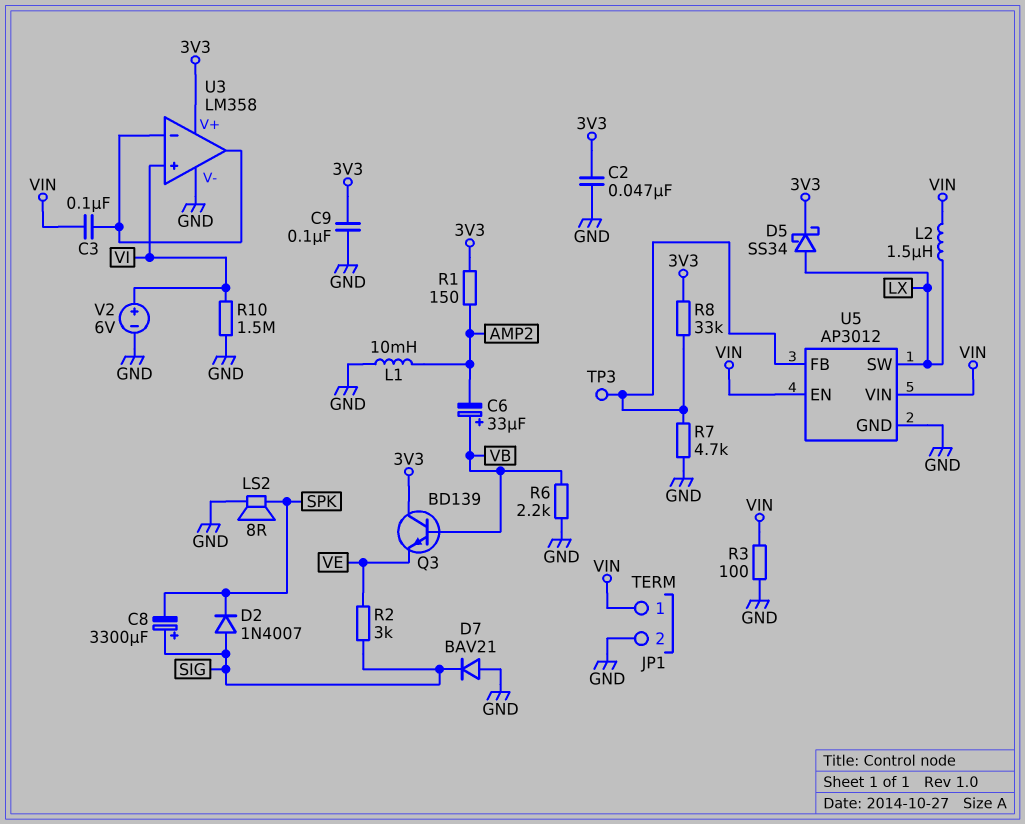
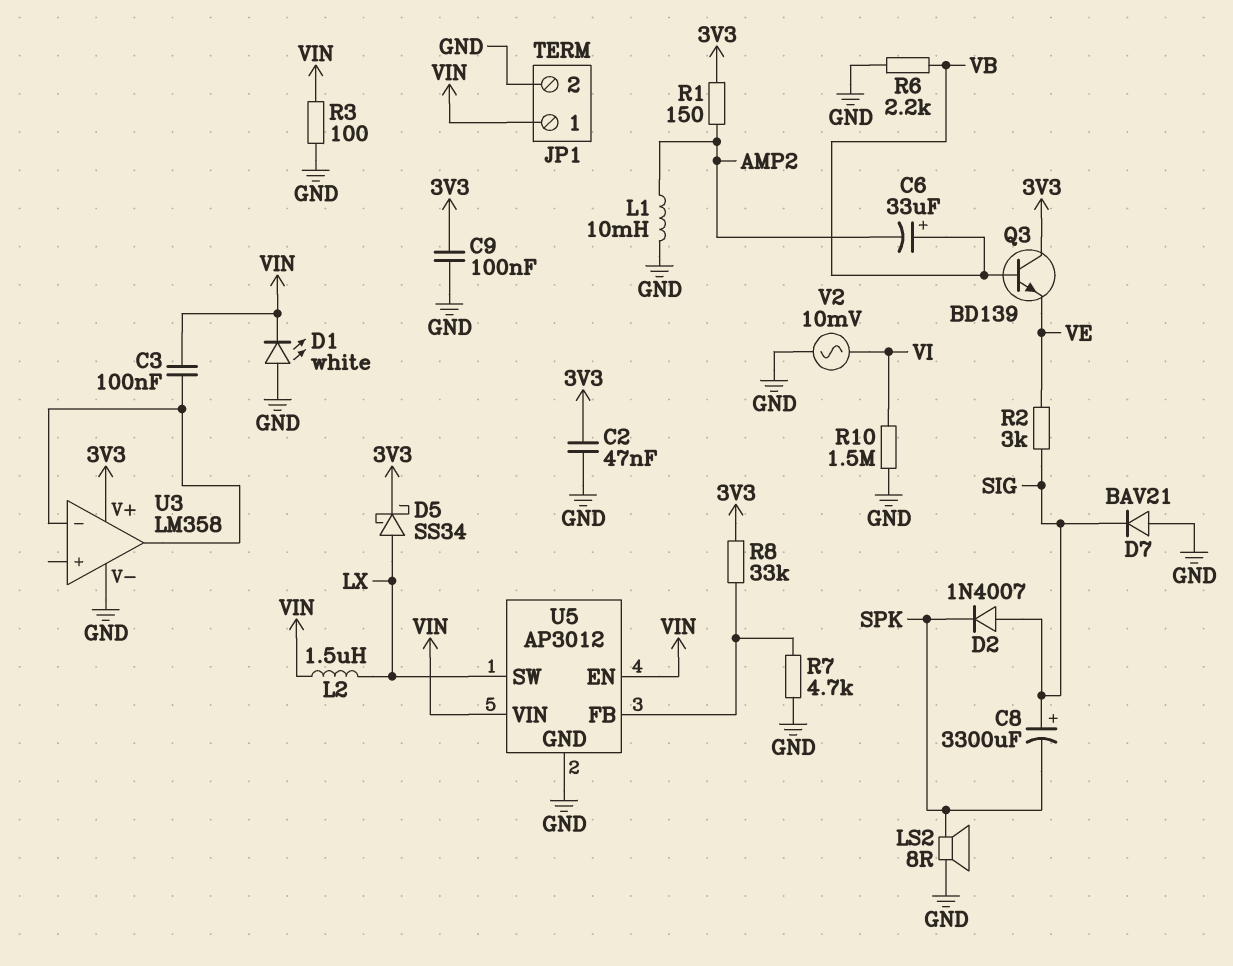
D1: none -> LED white (A GND, K VIN)
TP3: test point (U5/FB) -> none
U3 pin in+: VI -> none
V2: 6V (plus VI, minus GND) -> AC 10mV (GND, VI)

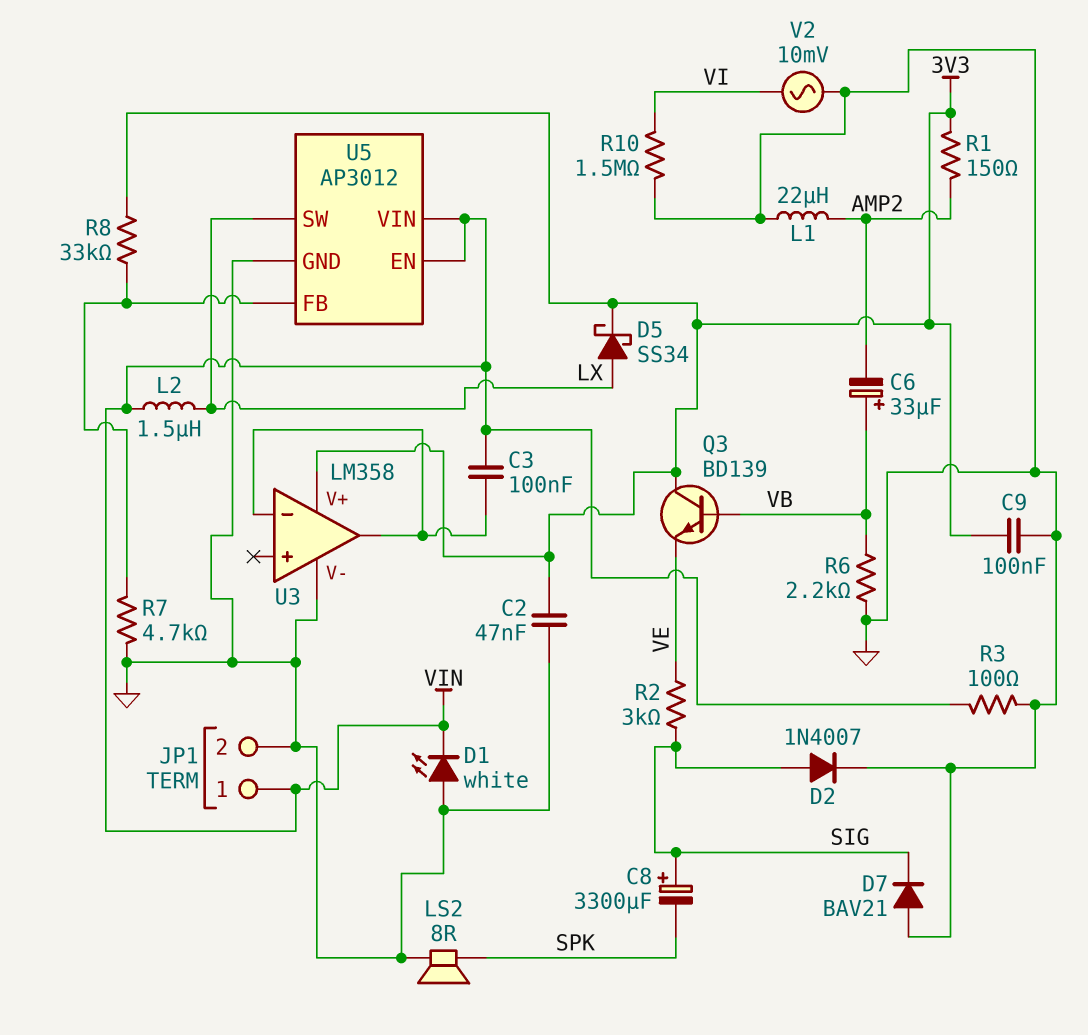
D2: diode 1N4007 (A SIG, K SPK) -> diode 1N4007 (A SIG, K GND)
L1: 10mH (AMP2, GND) -> 22uH (AMP2, GND)

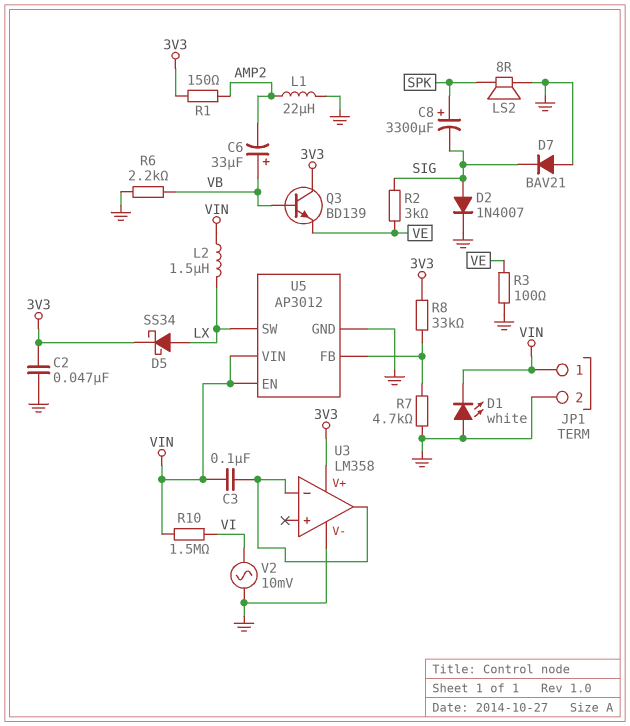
C8: 3300uF (plus SIG, minus SPK) -> 3300uF (plus SPK, minus SIG)
C9: 100nF (3V3, GND) -> none
R3: 100 (GND, VIN) -> 100 (GND, VE)
R10: 1.5M (GND, VI) -> 1.5M (VI, VIN)

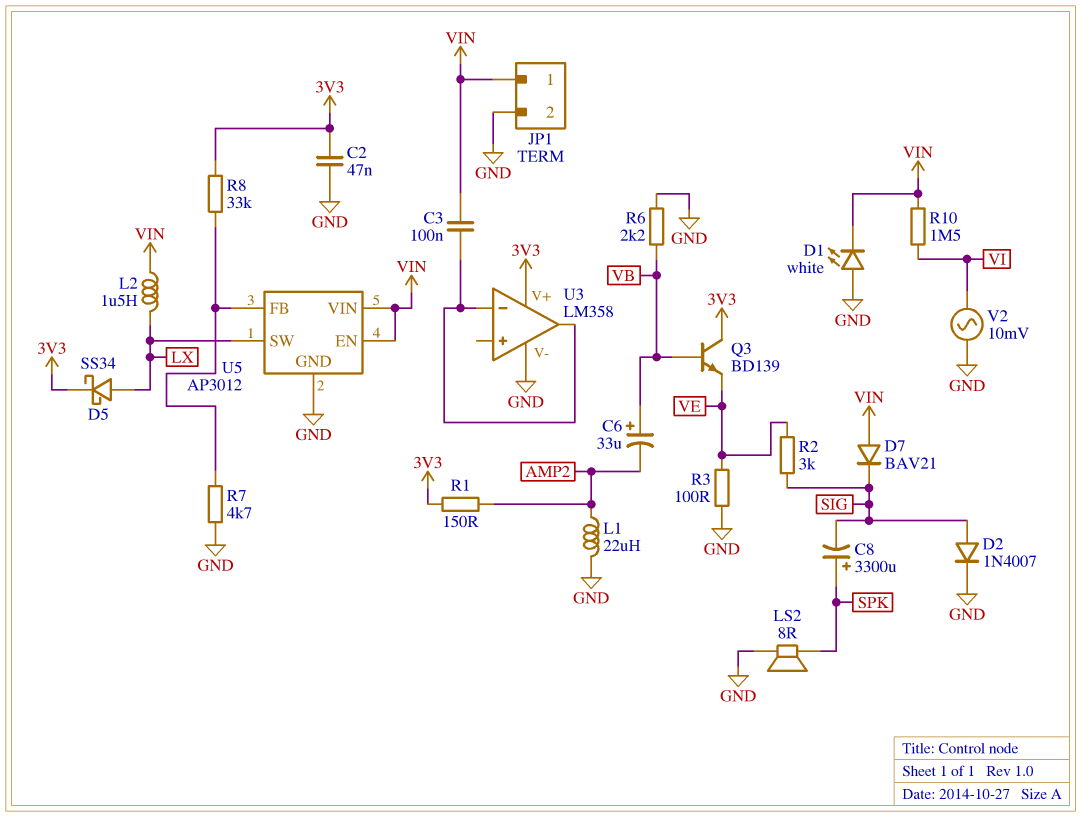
D7: diode BAV21 (A GND, K SIG) -> diode BAV21 (A VIN, K SIG)

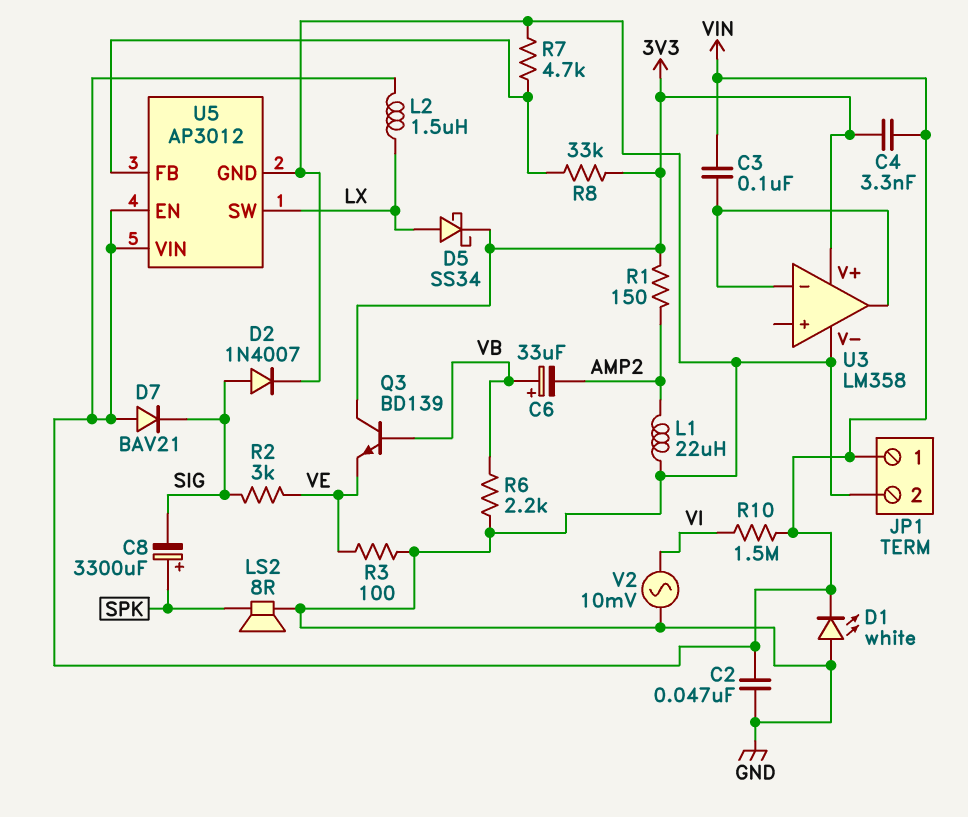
C2: 47nF (3V3, GND) -> 47nF (GND, VIN)
C4: none -> 3.3nF (3V3, VIN)

